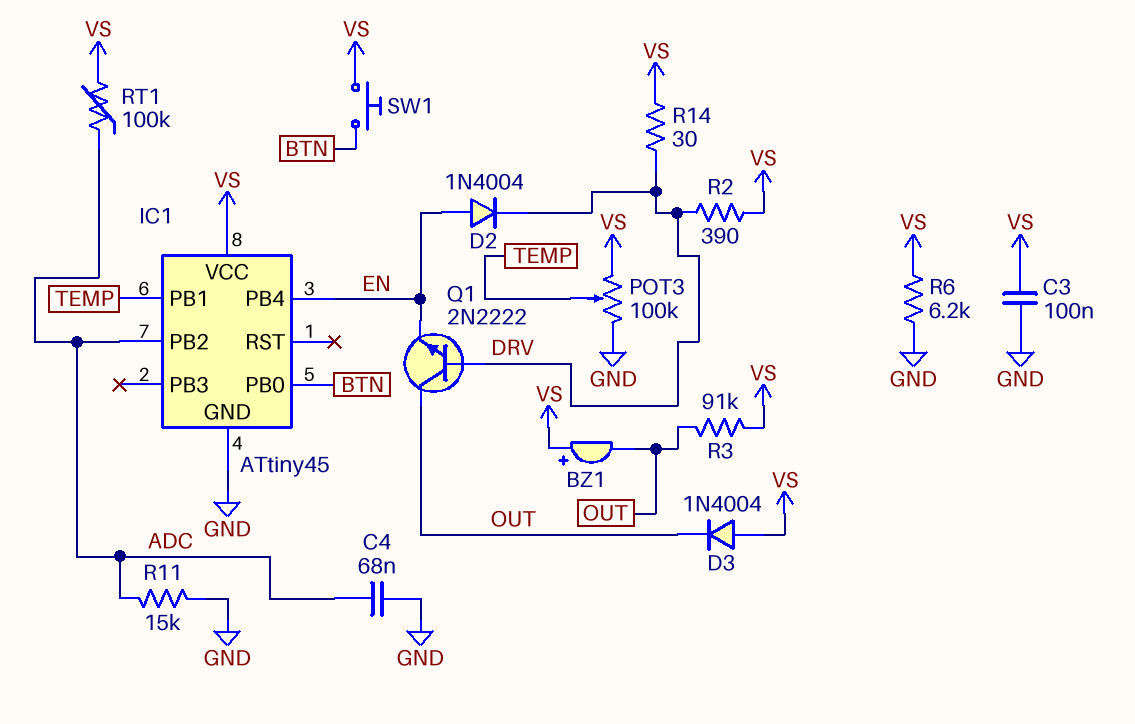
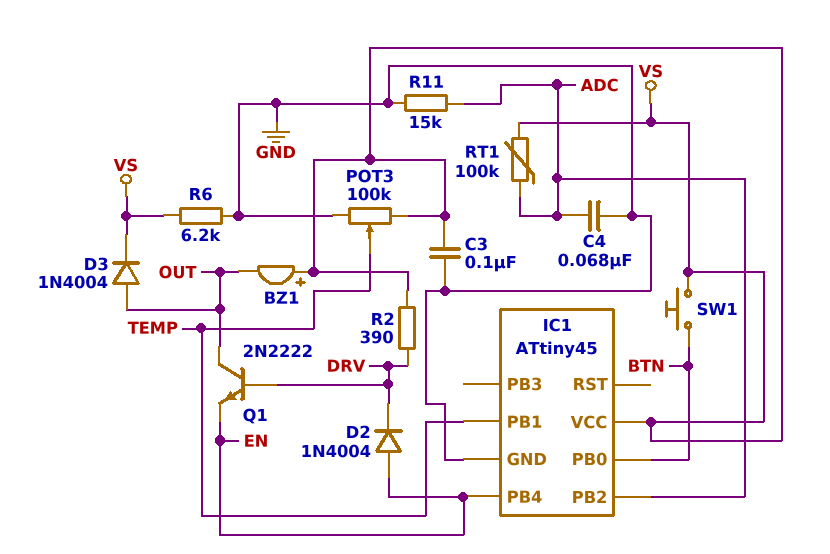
D3: diode 1N4004 (A VS, K OUT) -> diode 1N4004 (A OUT, K VS)
R3: 91k (OUT, VS) -> none
R14: 30 (DRV, VS) -> none

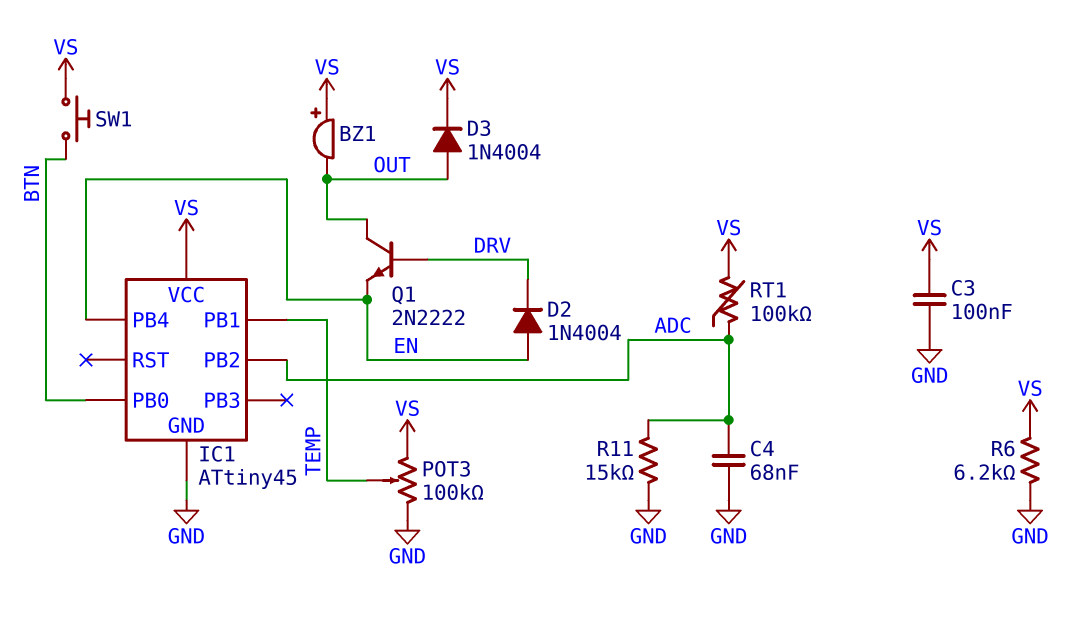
R2: 390 (DRV, VS) -> none

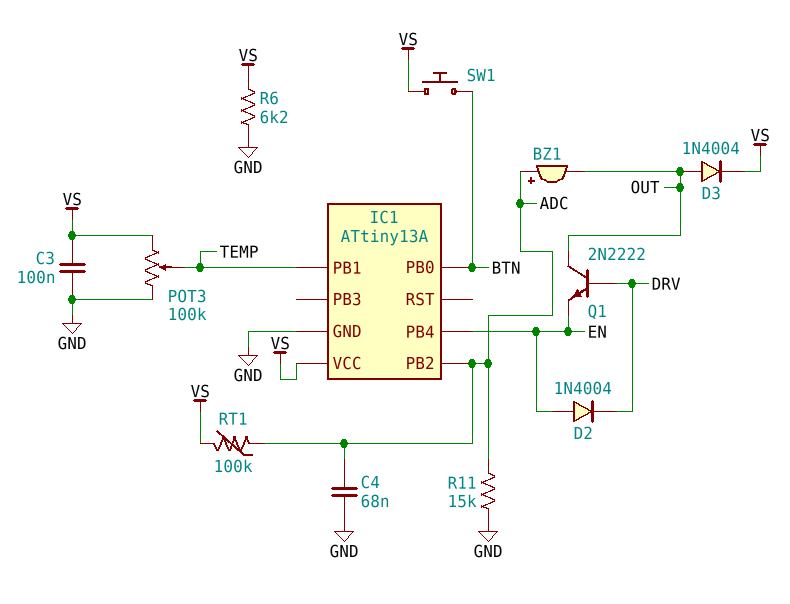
BZ1: buzzer (plus VS, minus OUT) -> buzzer (plus ADC, minus OUT)
IC1: ATtiny45 -> ATtiny13A

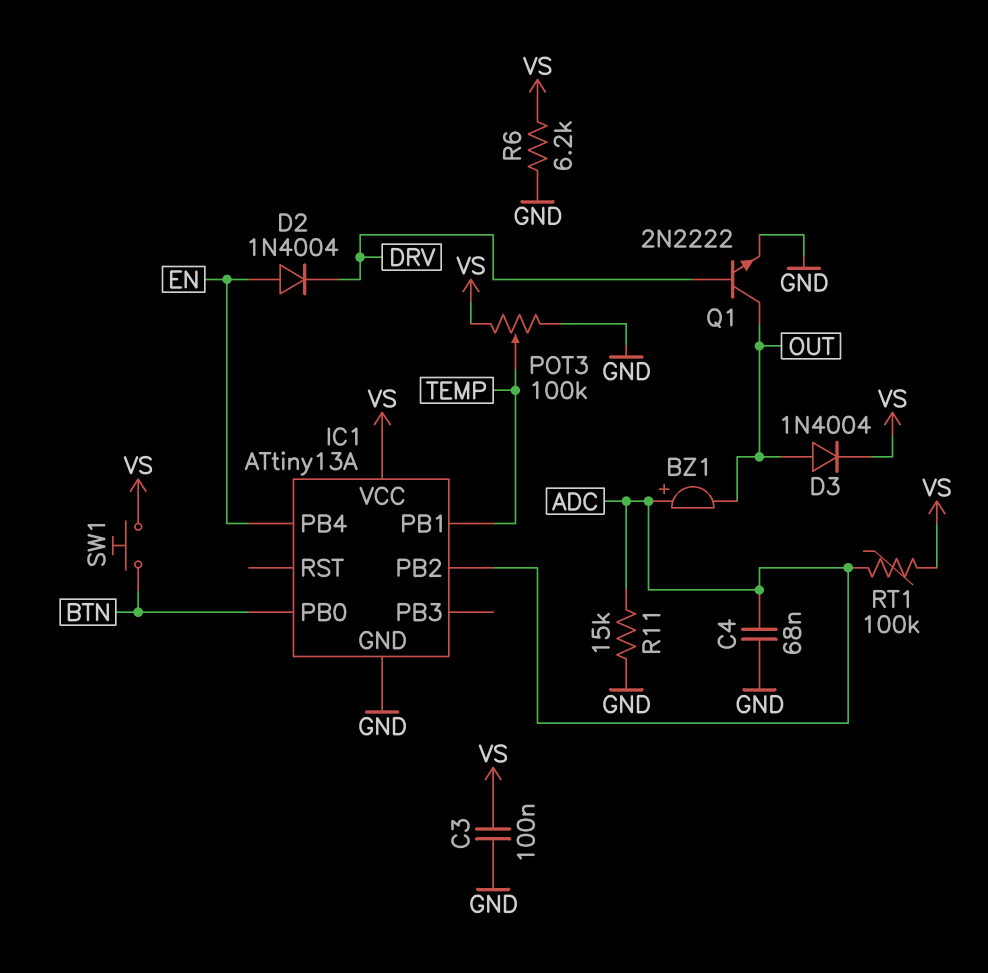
Q1: NPN 2N2222 (B DRV, C OUT, E EN) -> NPN 2N2222 (B DRV, C OUT, E GND)

